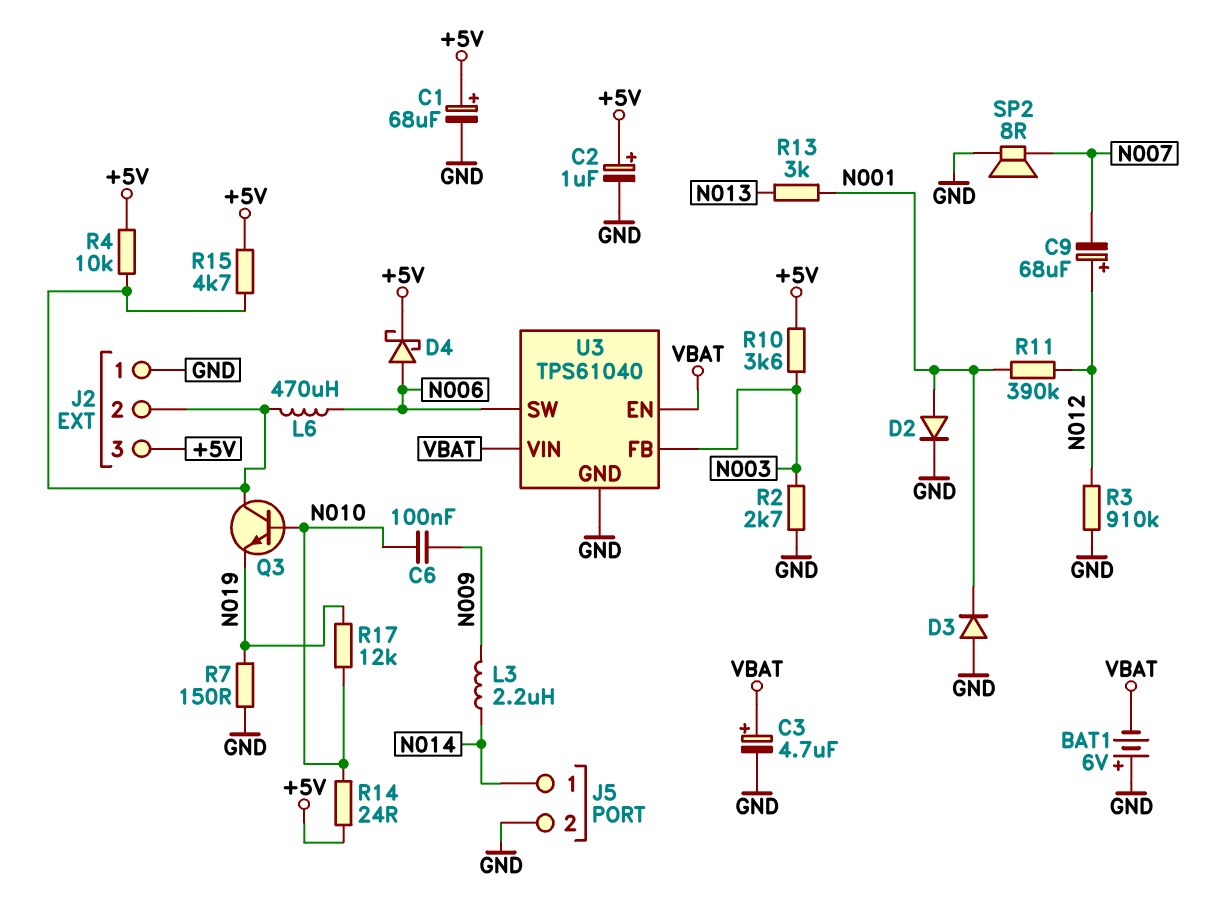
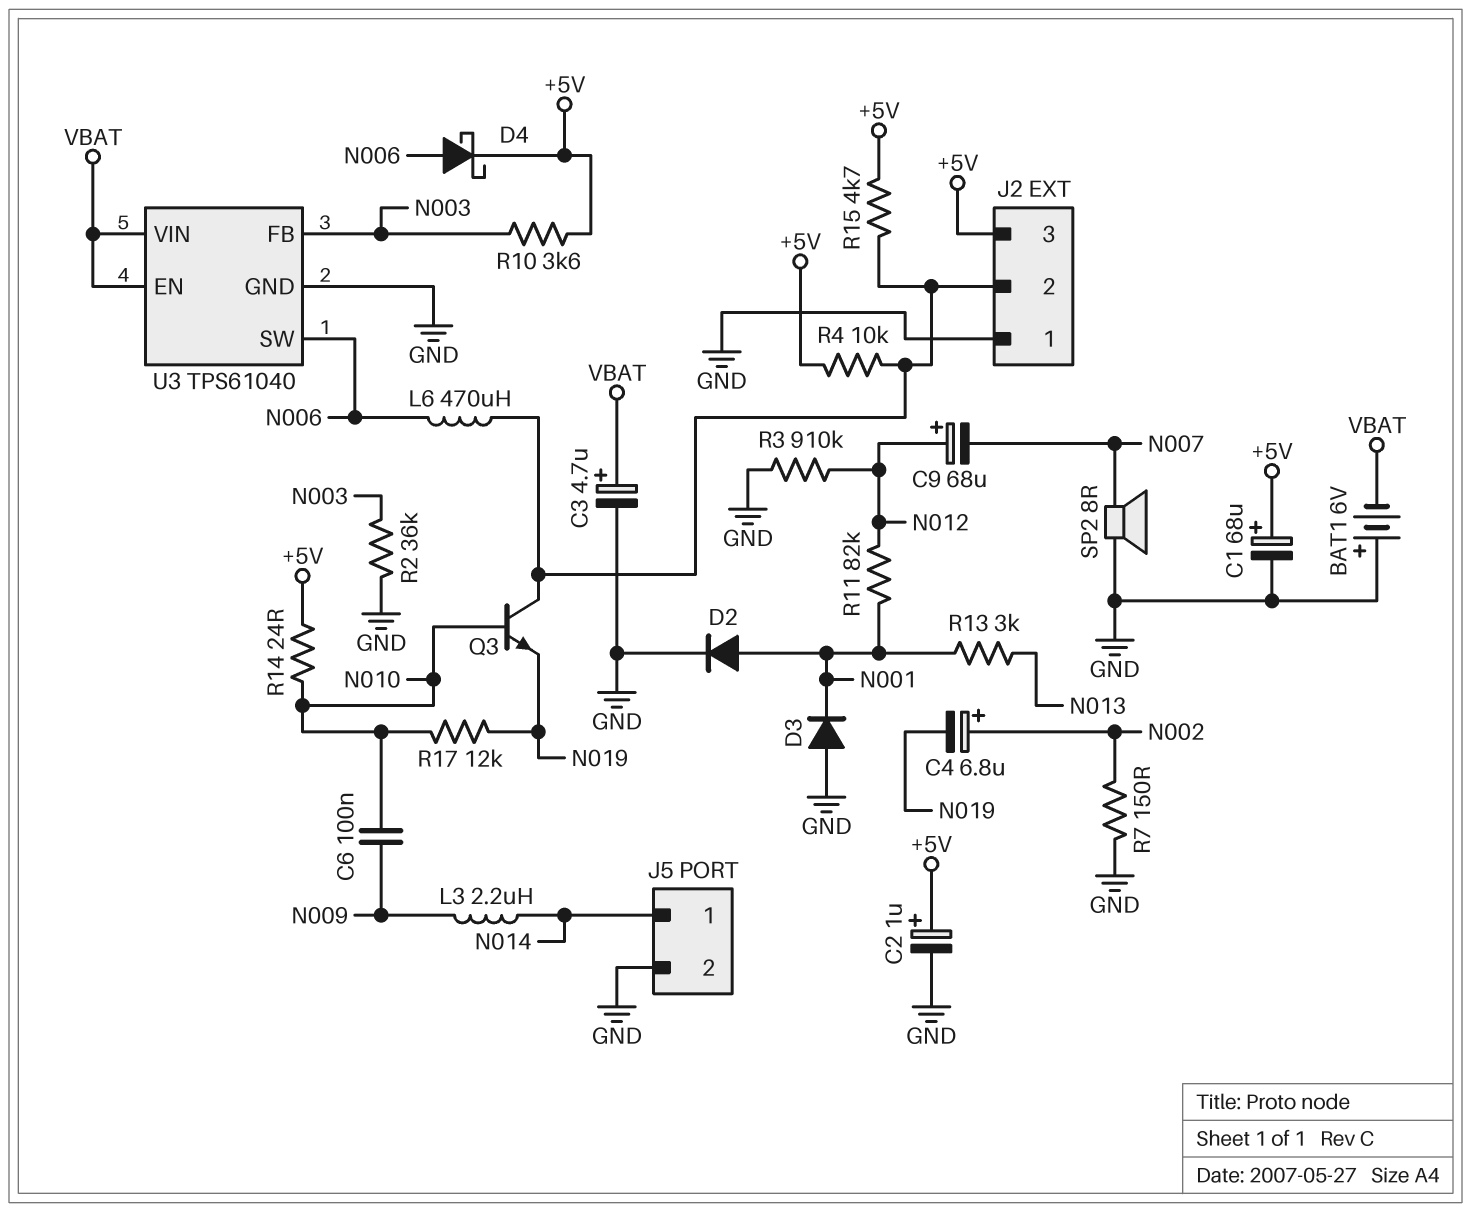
C4: none -> 6.8uF (plus N002, minus N019)
R2: 2.7k (GND, N003) -> 36k (GND, N003)
R7: 150 (GND, N019) -> 150 (GND, N002)
R11: 390k (N001, N012) -> 82k (N001, N012)

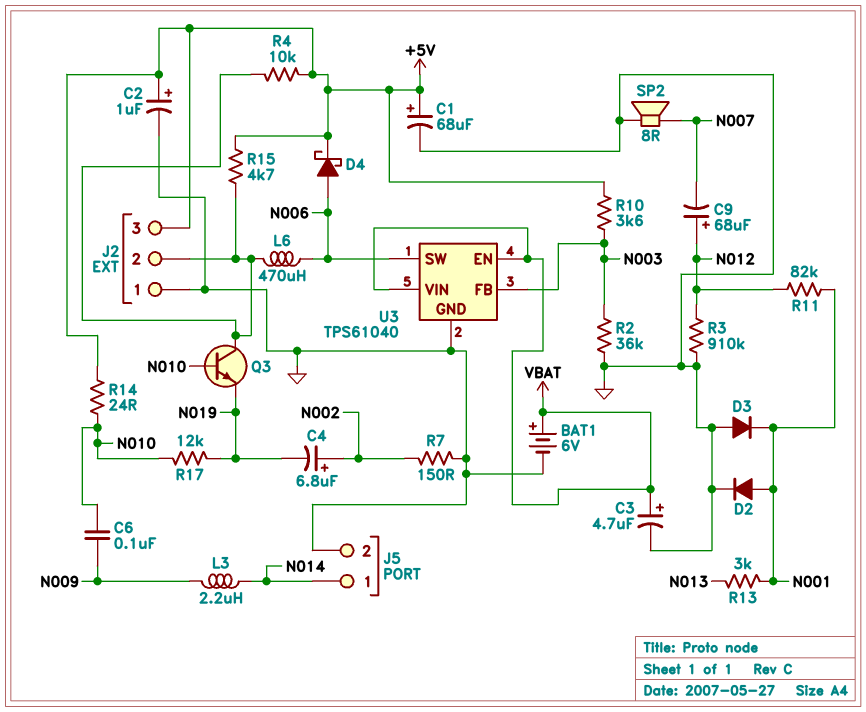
BAT1: 6V (plus GND, minus VBAT) -> 6V (plus VBAT, minus GND)

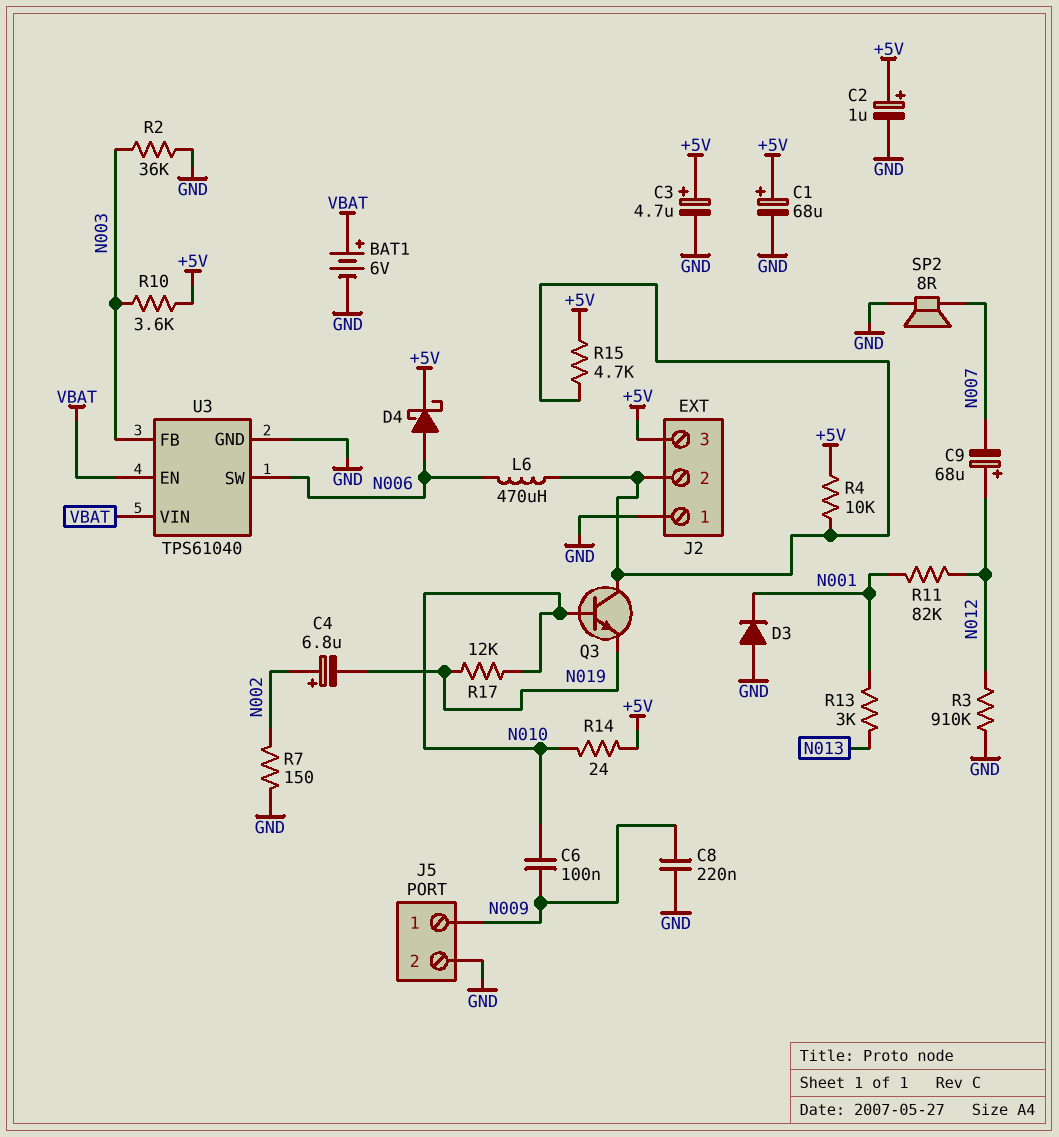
C3: 4.7uF (plus VBAT, minus GND) -> 4.7uF (plus +5V, minus GND)
C8: none -> 220nF (GND, N009)
D2: diode (A N001, K GND) -> none
J5 pin 1: N014 -> N009
L3: 2.2uH (N009, N014) -> none

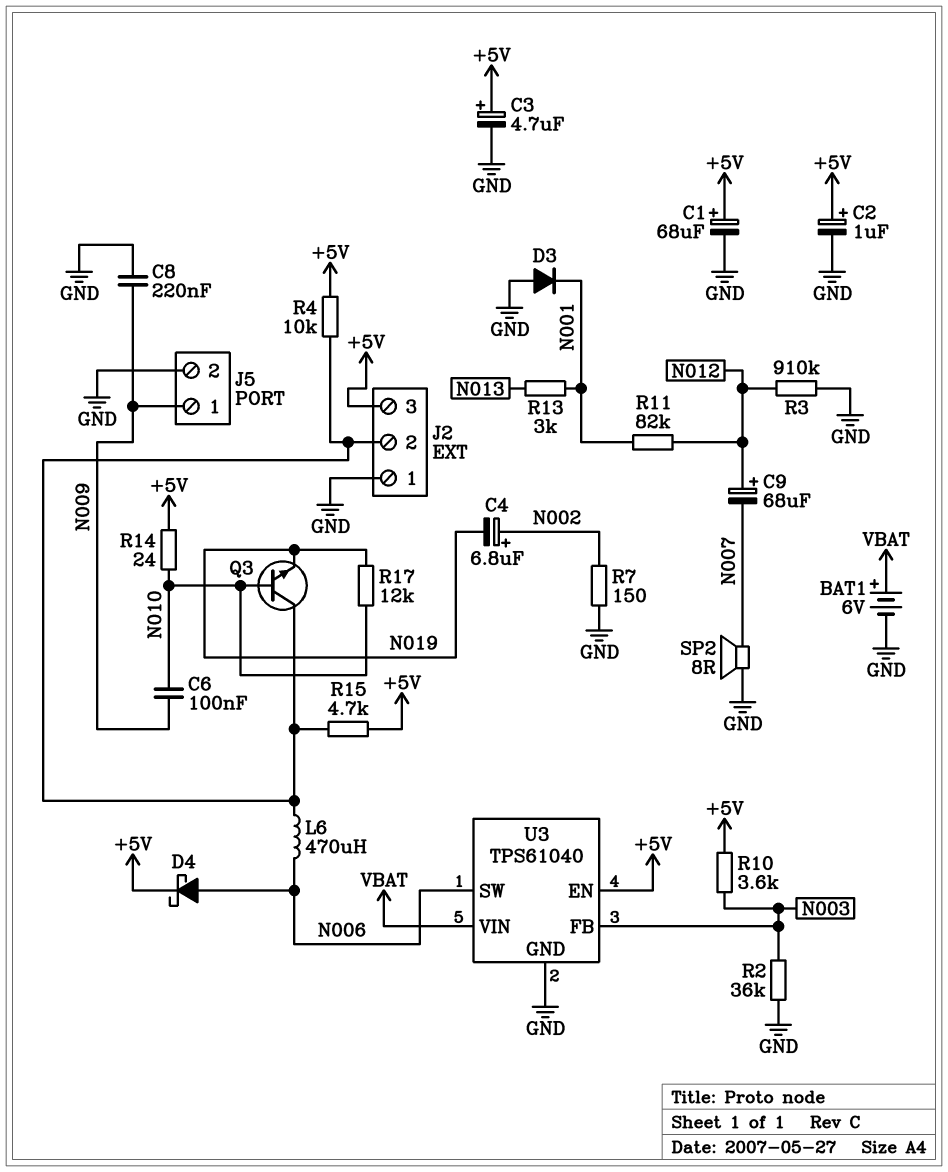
U3 pin EN: VBAT -> +5V

